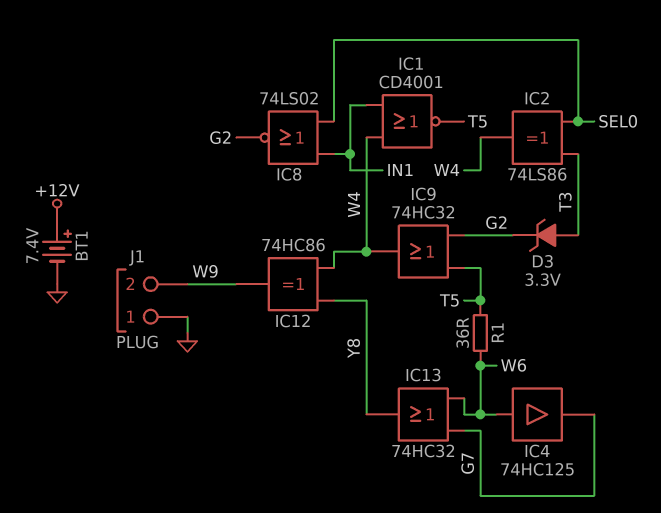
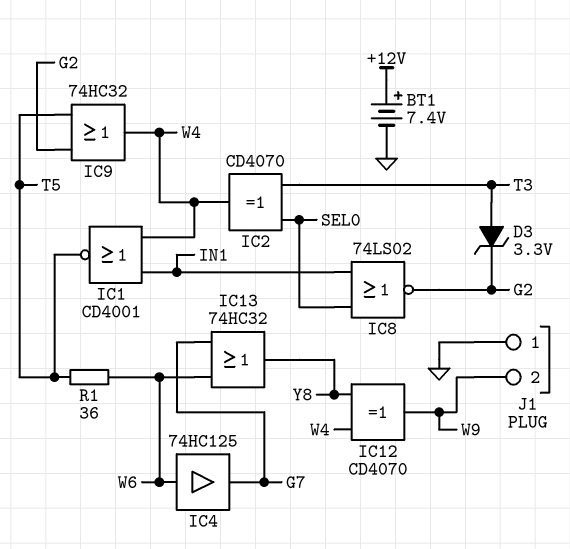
IC2: XOR 74LS86 (in SEL0, in T3, out W4) -> XOR CD4070 (in SEL0, in T3, out W4)
IC12: XOR 74HC86 (in W4, in Y8, out W9) -> XOR CD4070 (in W4, in Y8, out W9)

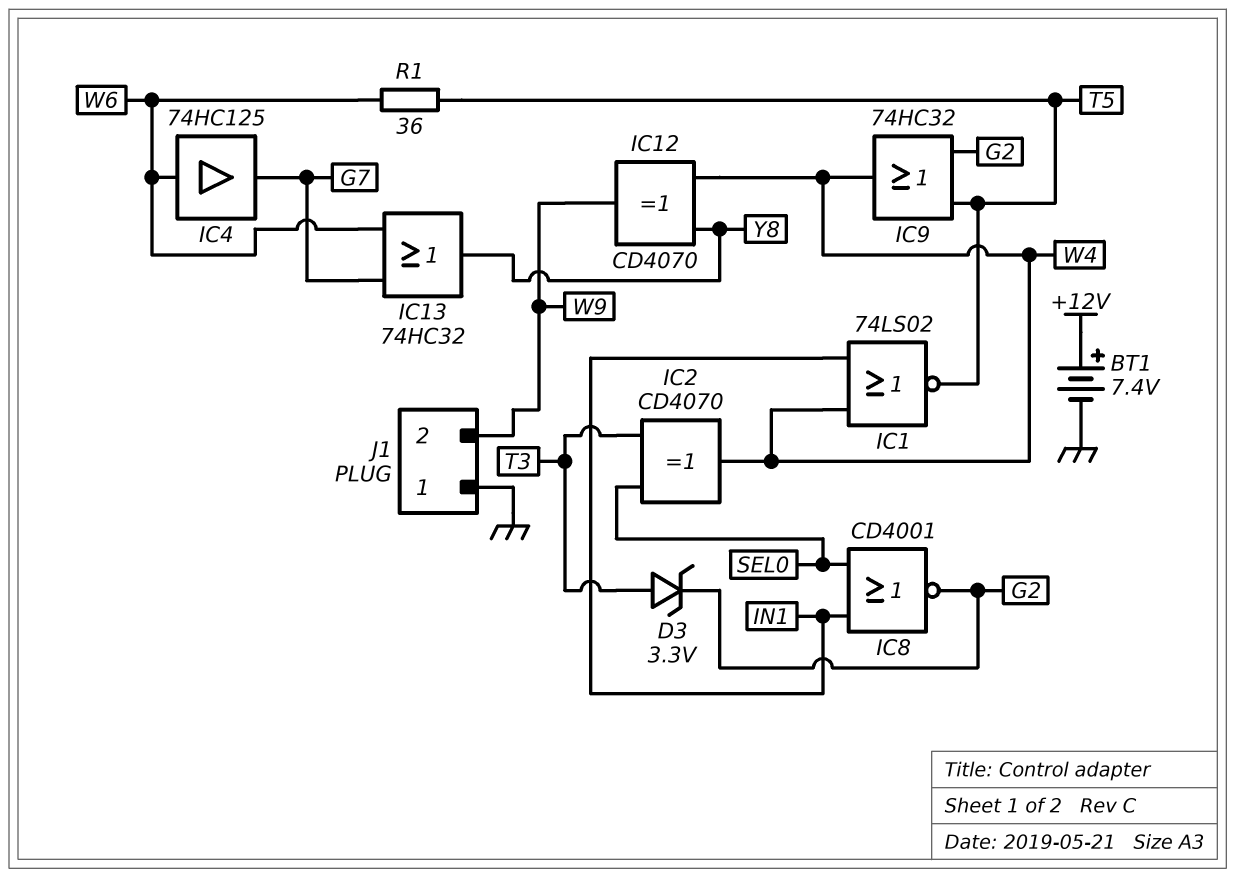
IC1: NOR CD4001 (in IN1, in W4, out T5) -> NOR 74LS02 (in IN1, in W4, out T5)
IC8: NOR 74LS02 (in IN1, in SEL0, out G2) -> NOR CD4001 (in IN1, in SEL0, out G2)

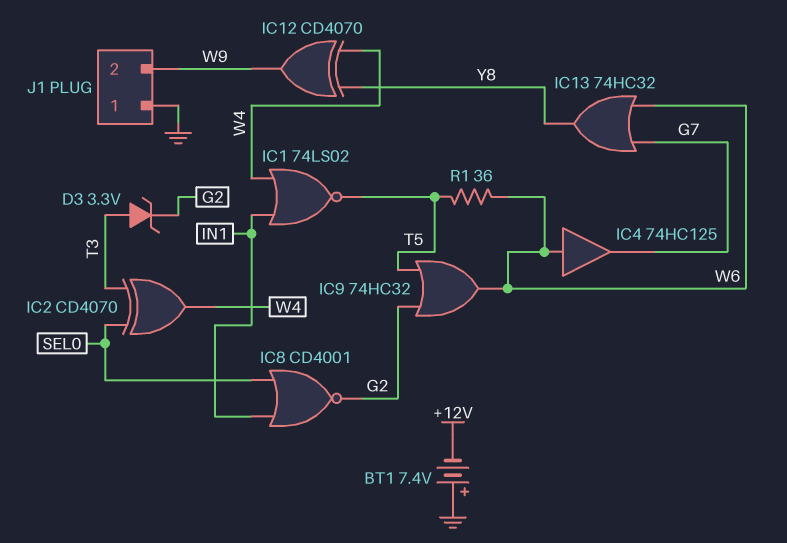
BT1: 7.4V (plus +12V, minus GND) -> 7.4V (plus GND, minus +12V)
IC9: OR 74HC32 (in G2, in T5, out W4) -> OR 74HC32 (in G2, in T5, out W6)

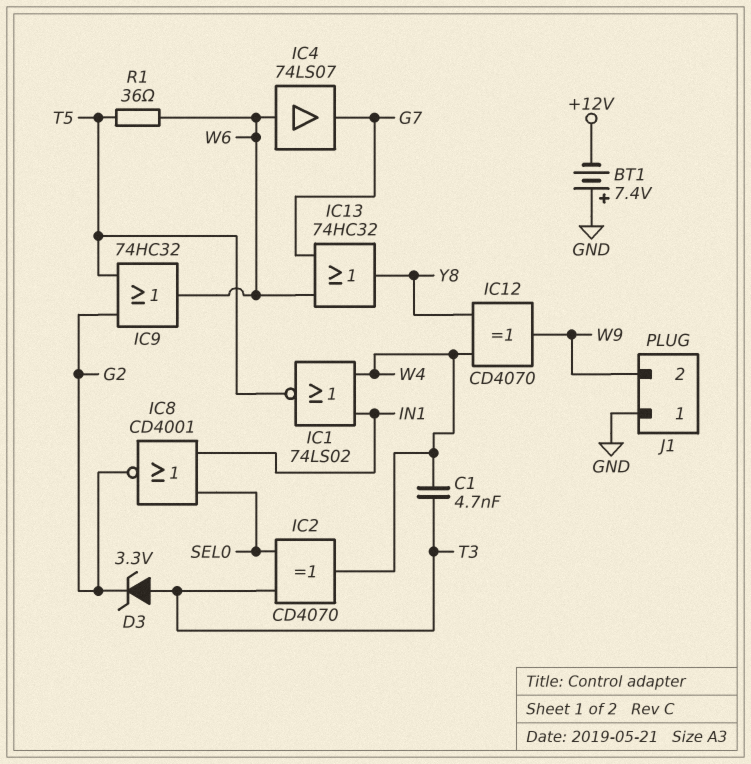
C1: none -> 4.7nF (T3, W4)
IC4: buffer 74HC125 (in W6, out G7) -> buffer 74LS07 (in W6, out G7)

